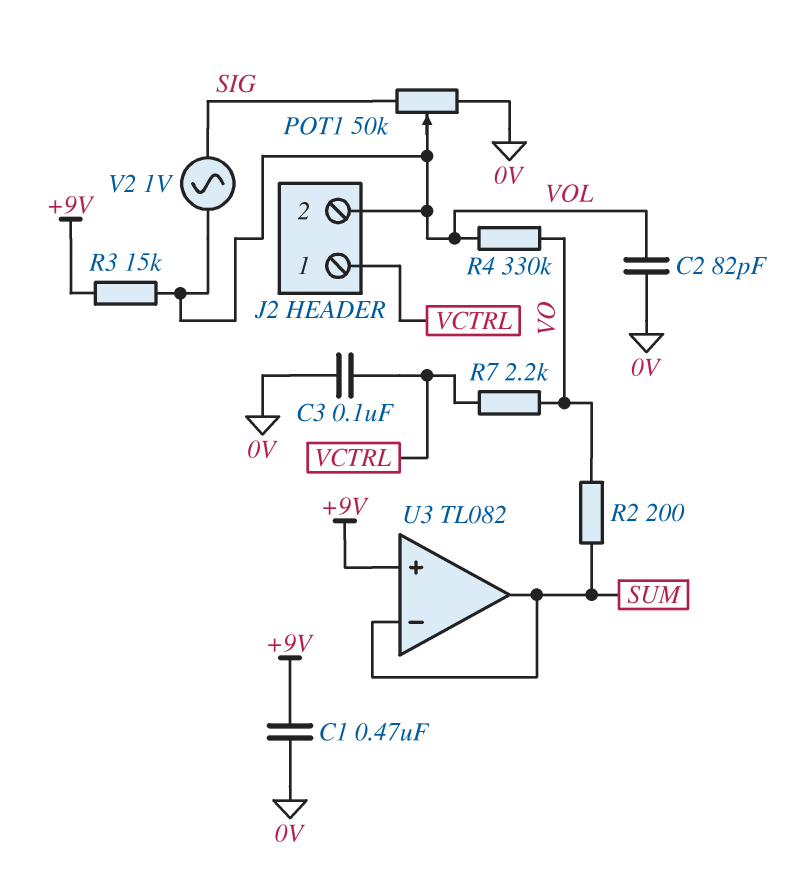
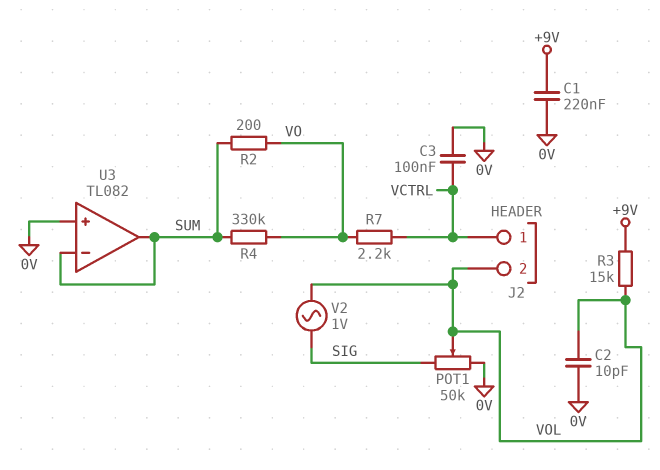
C1: 470nF (+9V, 0V) -> 220nF (+9V, 0V)
C2: 82pF (0V, VOL) -> 10pF (0V, VOL)
R4: 330k (VO, VOL) -> 330k (SUM, VO)
U3 pin in+: +9V -> 0V

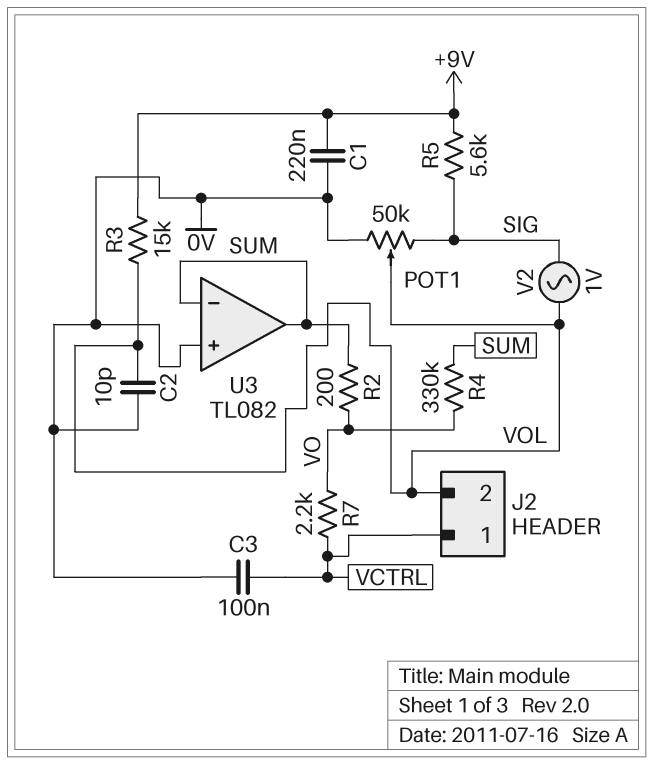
R5: none -> 5.6k (+9V, SIG)

